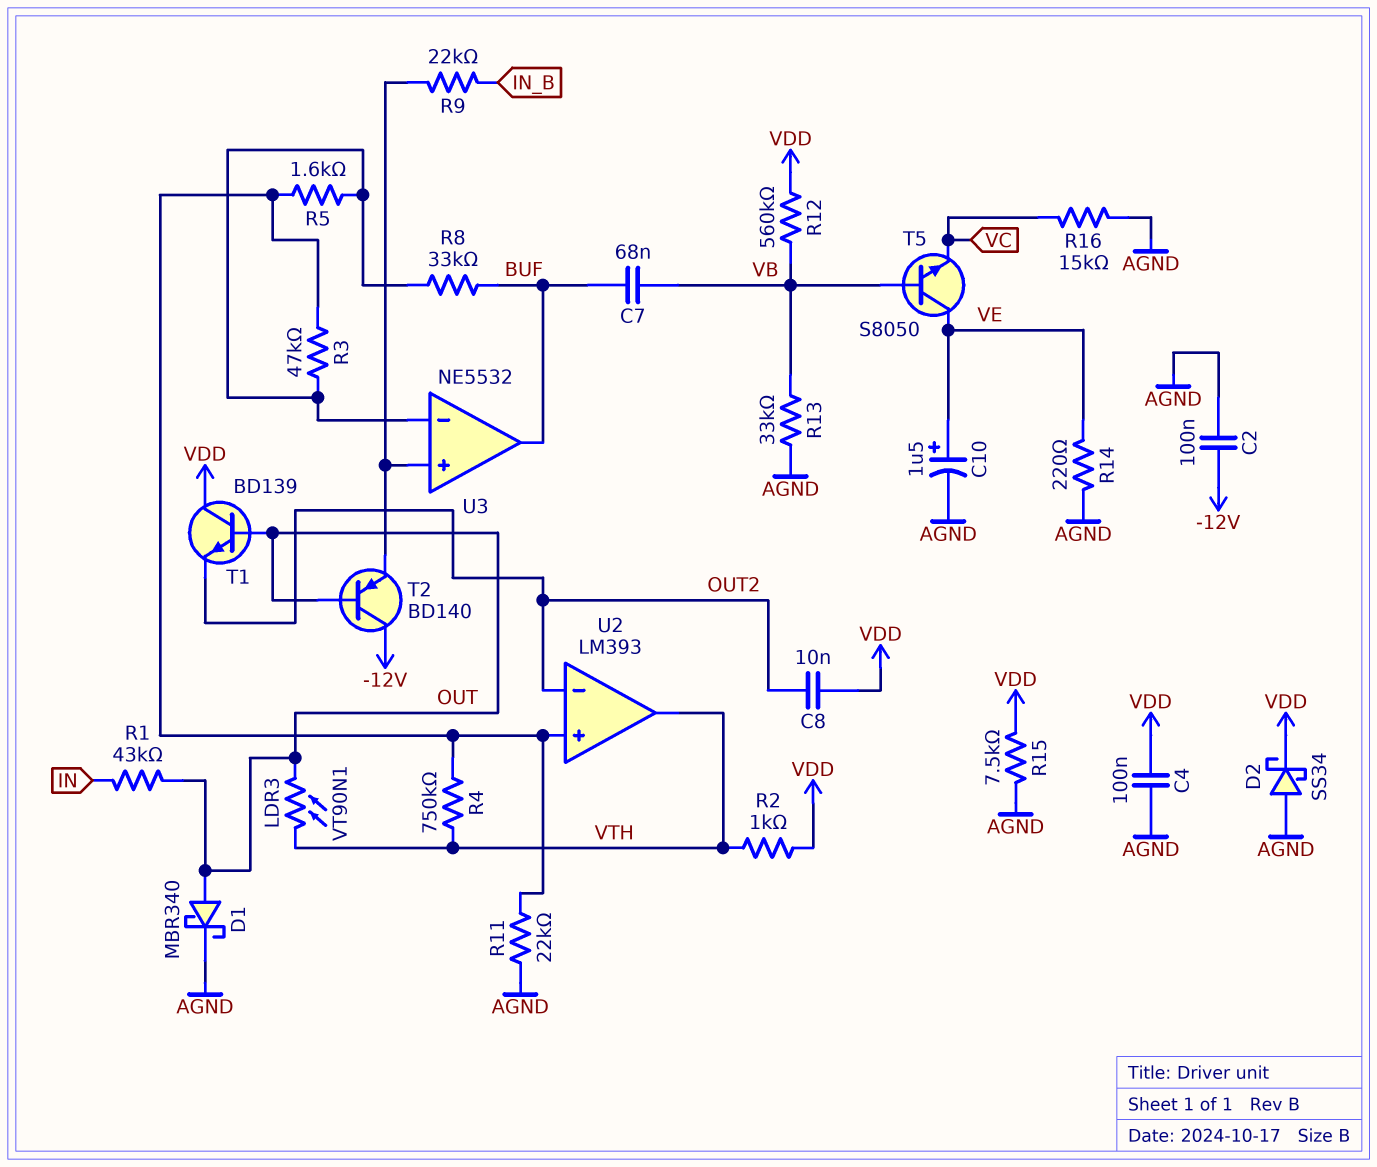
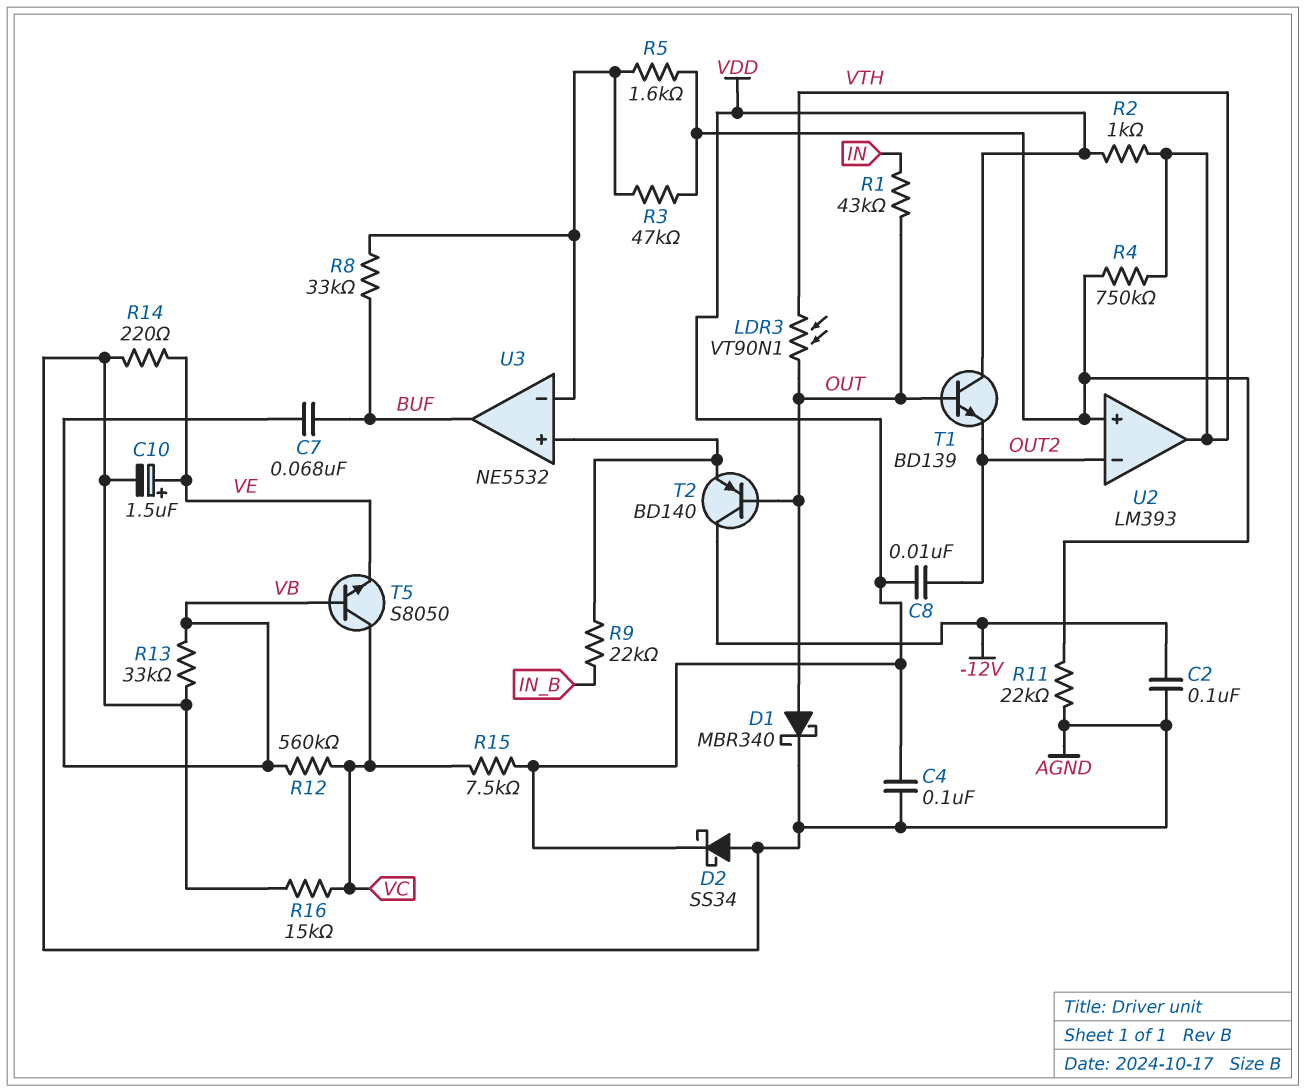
R12: 560k (VB, VDD) -> 560k (VB, VC)
R15: 7.5k (AGND, VDD) -> 7.5k (VC, VDD)
T5: NPN S8050 (B VB, C VE, E VC) -> NPN S8050 (B VB, C VC, E VE)

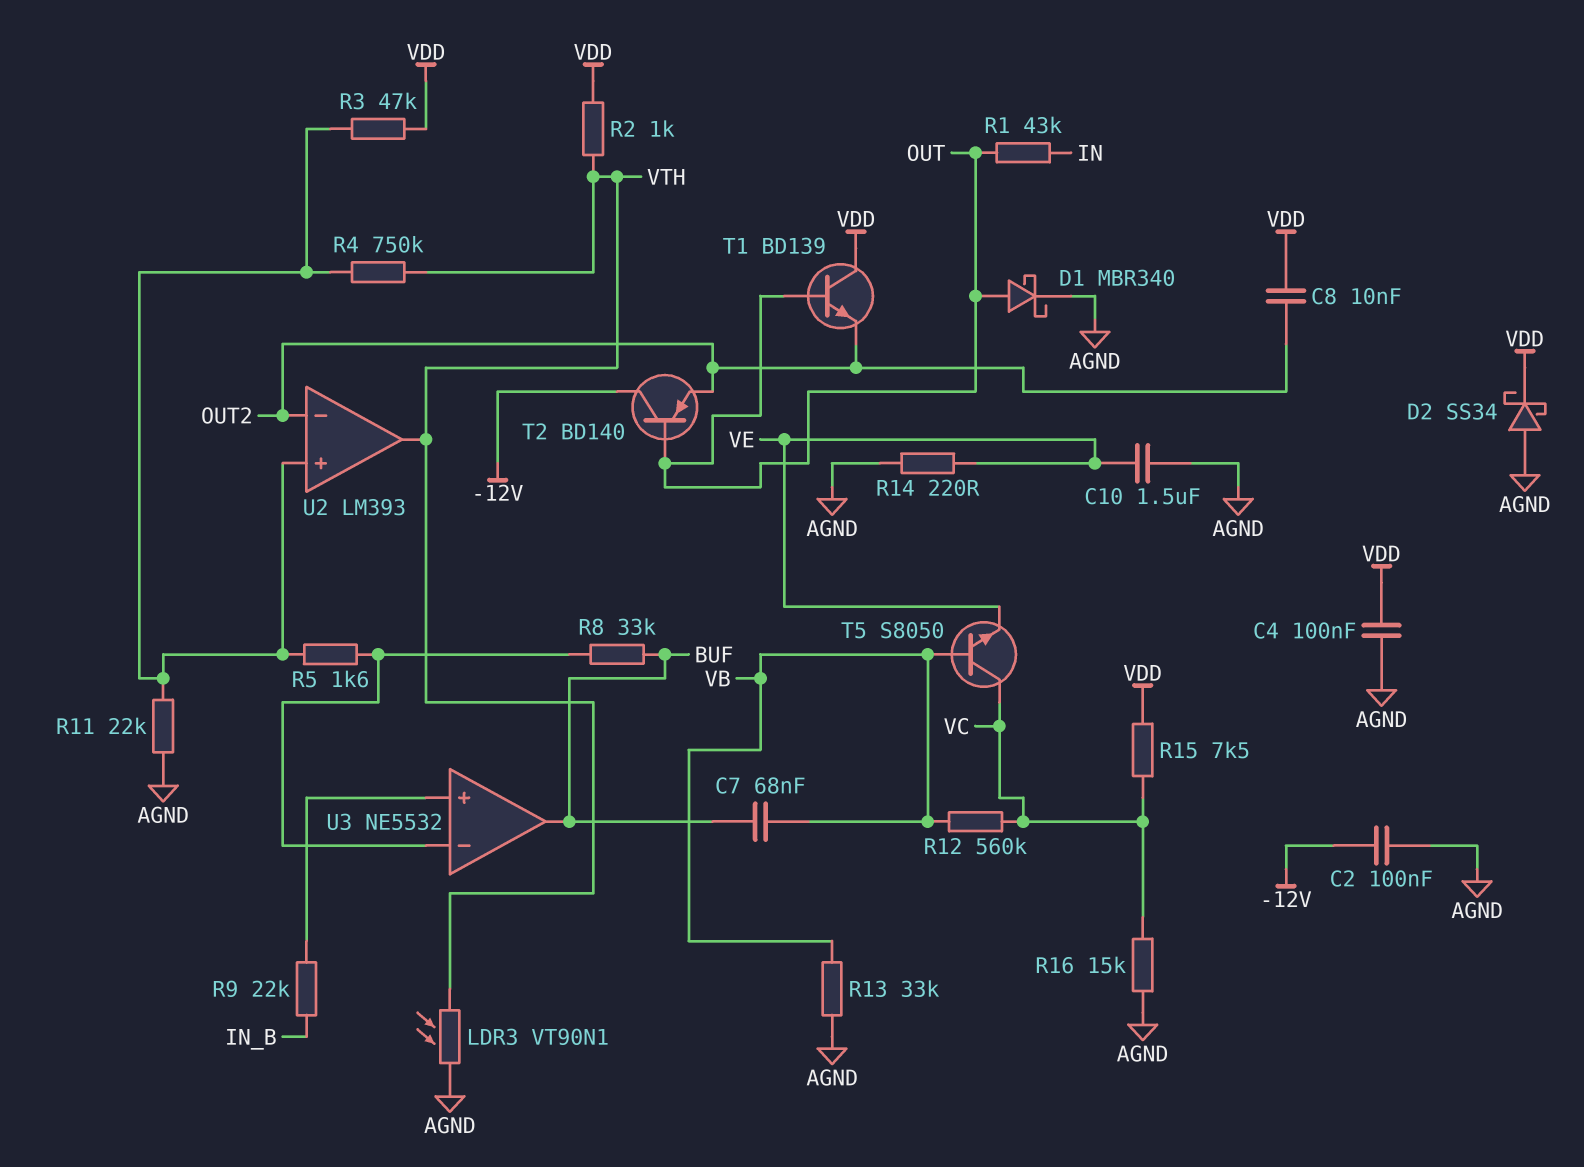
C10: 1.5uF (plus VE, minus AGND) -> 1.5uF (AGND, VE)
LDR3: VT90N1 (OUT, VTH) -> VT90N1 (AGND, VTH)
R3: 47k (U2/in+, U3/in-) -> 47k (U2/in+, VDD)
T2: PNP BD140 (B OUT, C -12V, E U3/in+) -> PNP BD140 (B OUT, C -12V, E OUT2)

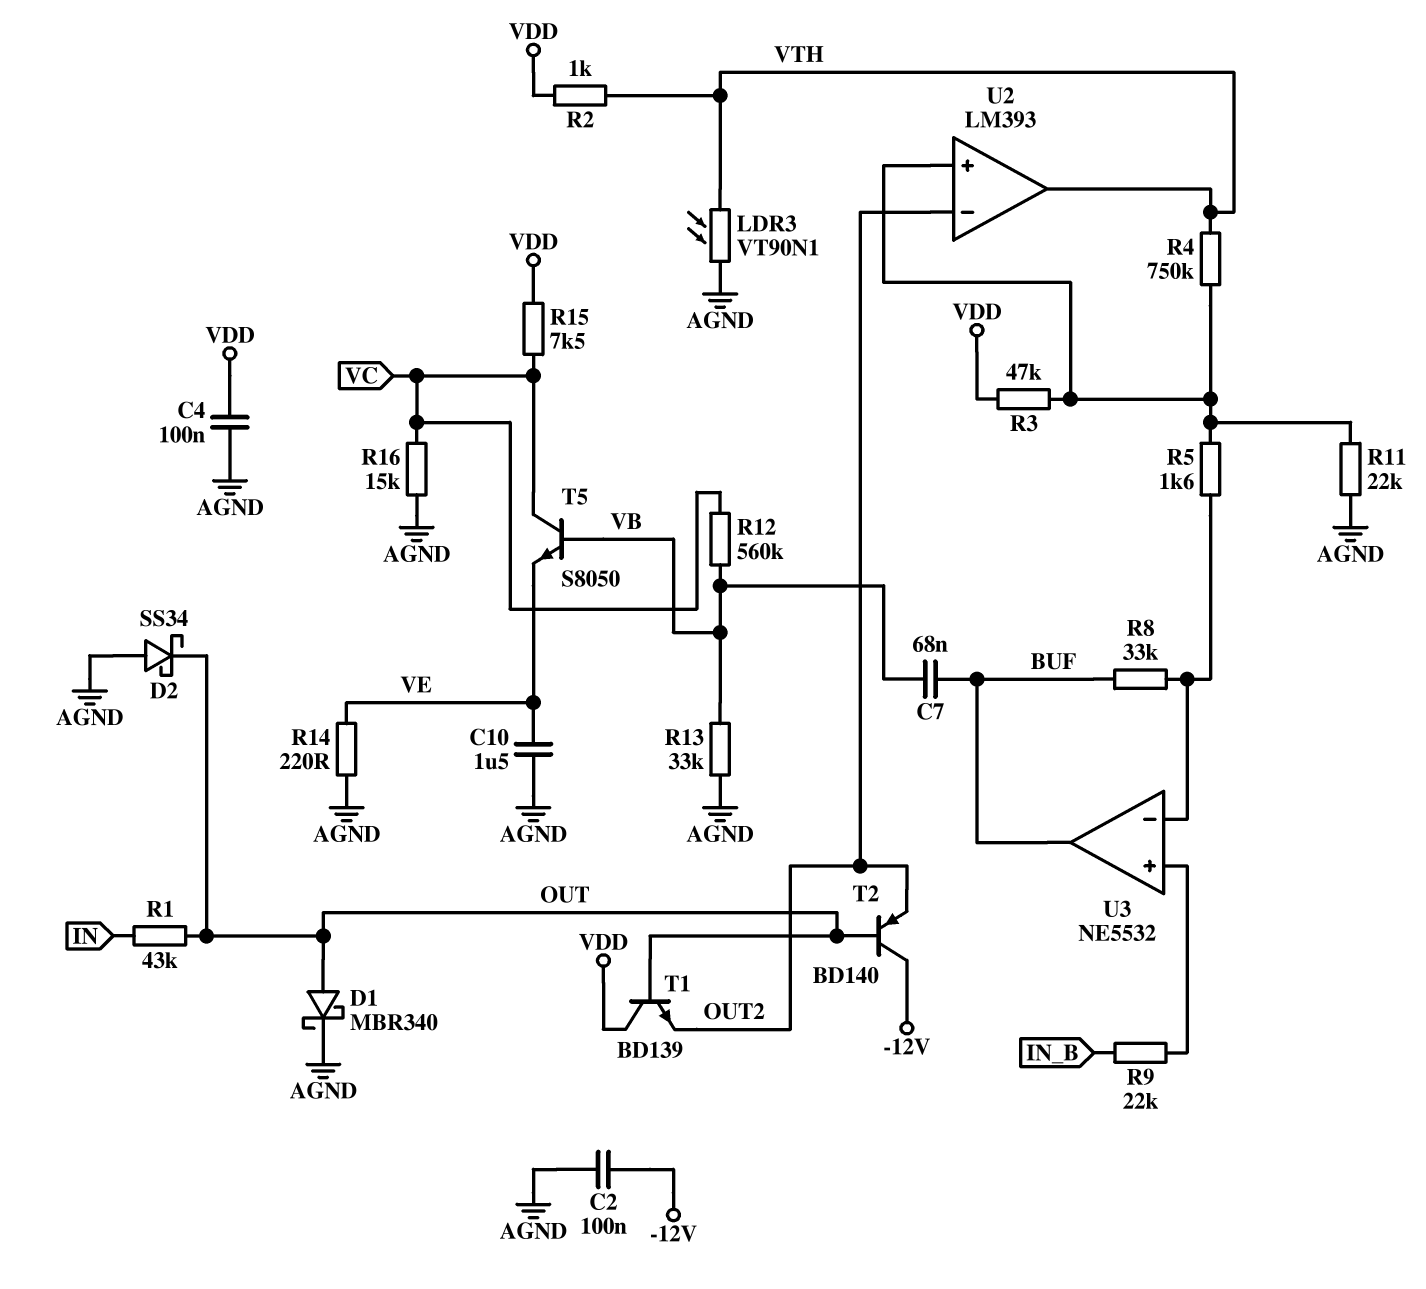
C8: 10nF (OUT2, VDD) -> none
D2: schottky SS34 (A AGND, K VDD) -> schottky SS34 (A AGND, K OUT)

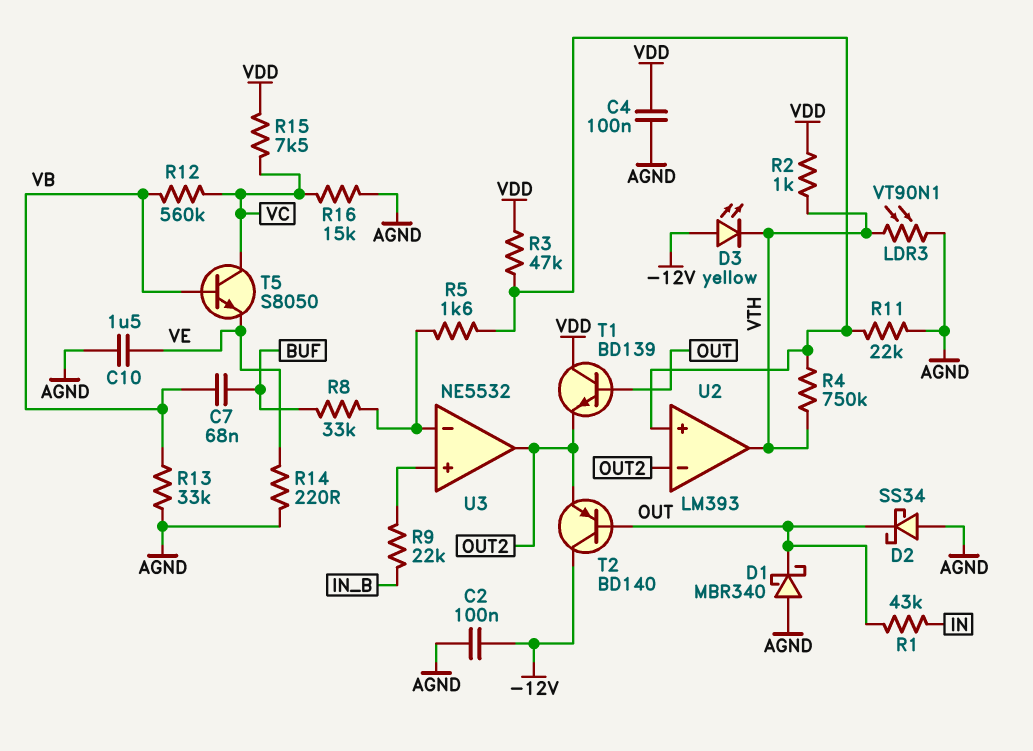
D1: schottky MBR340 (A OUT, K AGND) -> schottky MBR340 (A AGND, K OUT)
D3: none -> LED yellow (A -12V, K VTH)
U3 pin out: BUF -> OUT2

